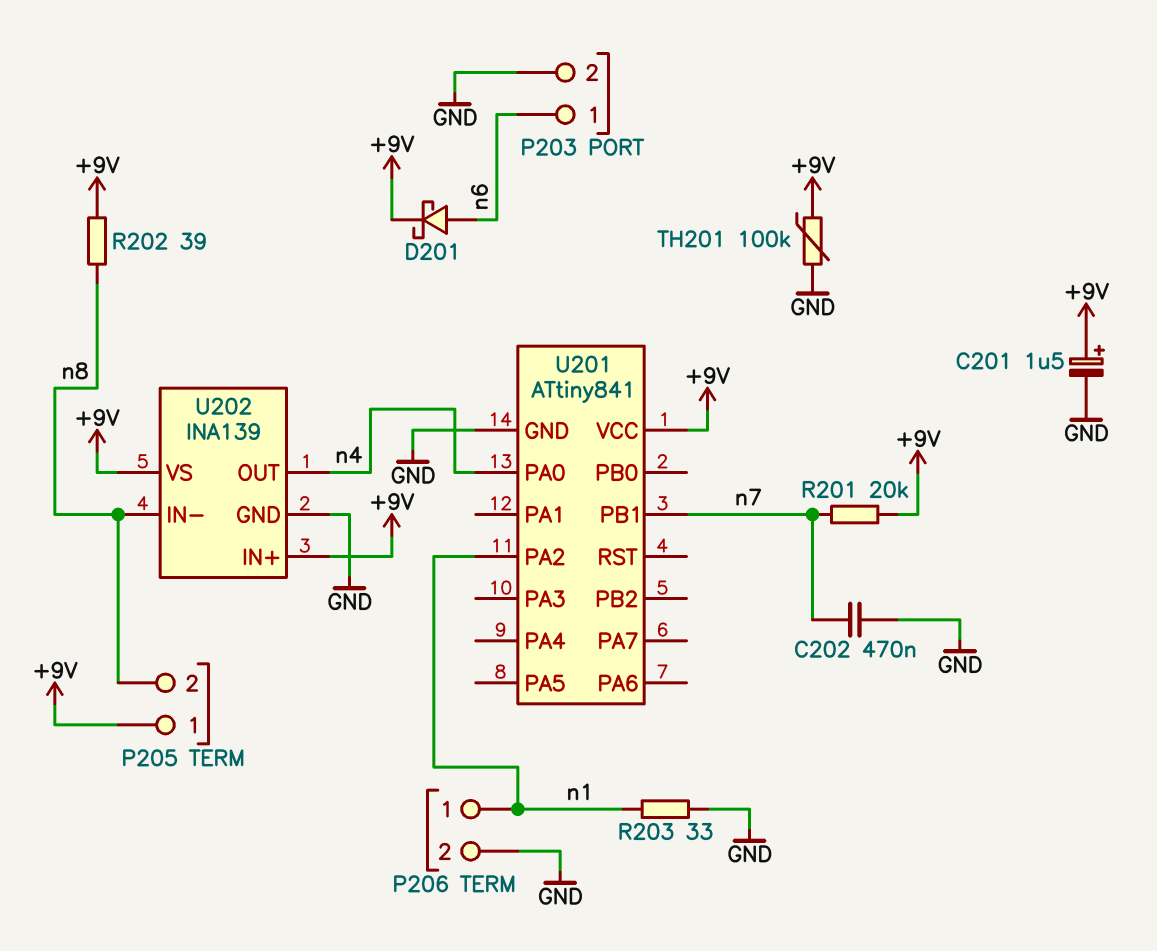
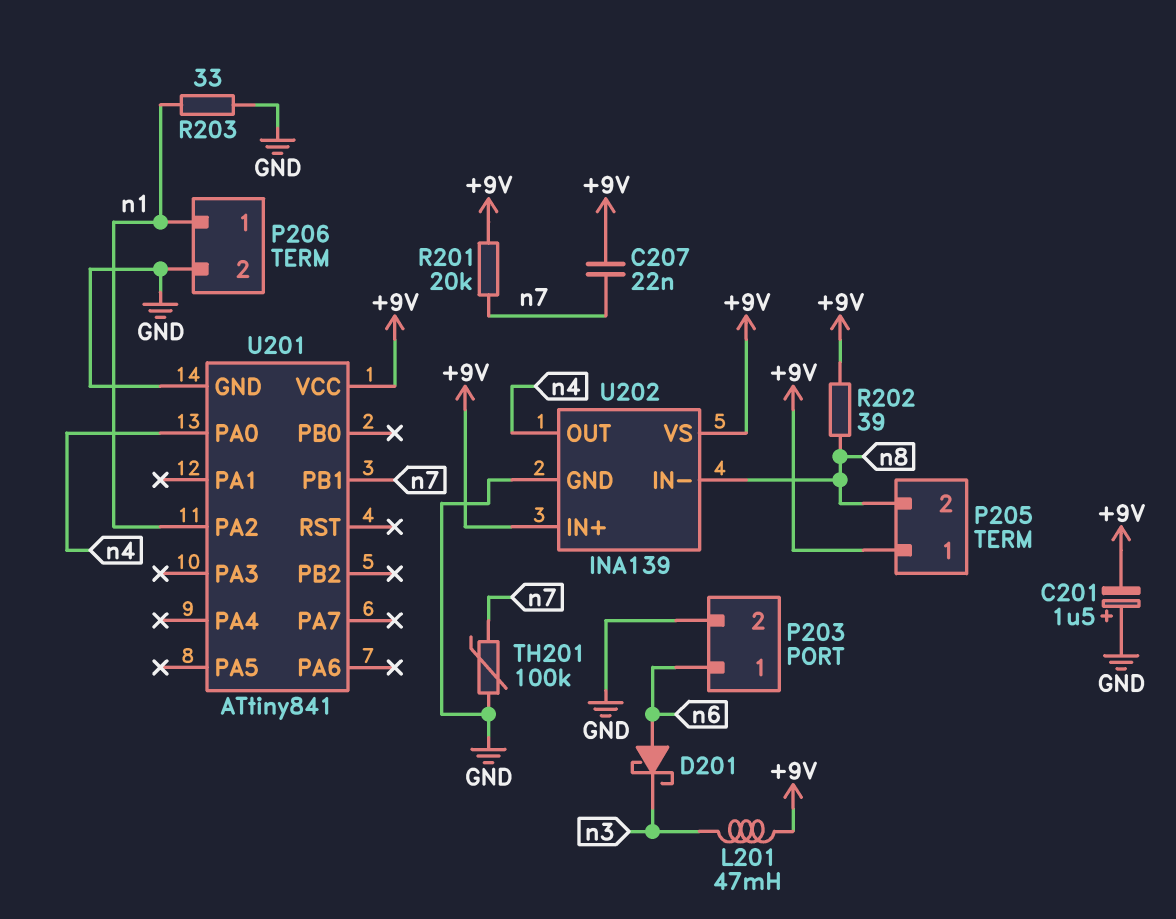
C201: 1.5uF (plus +9V, minus GND) -> 1.5uF (plus GND, minus +9V)
C202: 470nF (GND, n7) -> none
C207: none -> 22nF (+9V, n7)
D201: schottky (A n6, K +9V) -> schottky (A n6, K n3)
L201: none -> 47mH (+9V, n3)
TH201: 100k (+9V, GND) -> 100k (GND, n7)

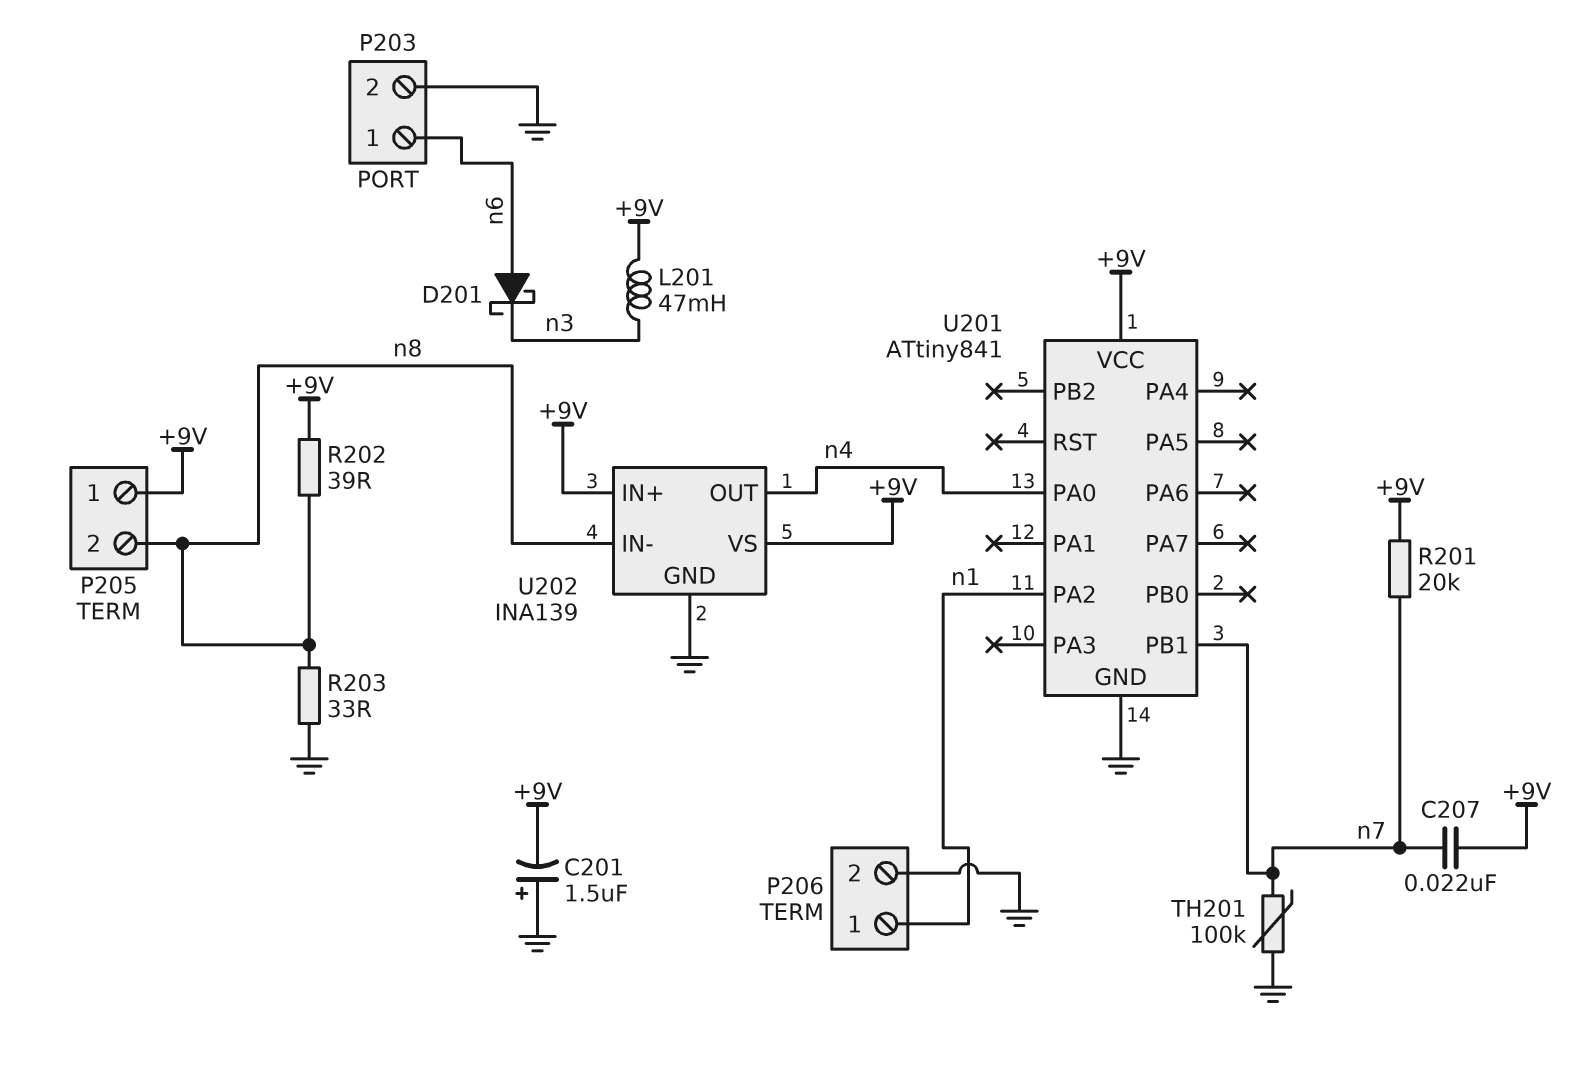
R203: 33 (GND, n1) -> 33 (GND, n8)

